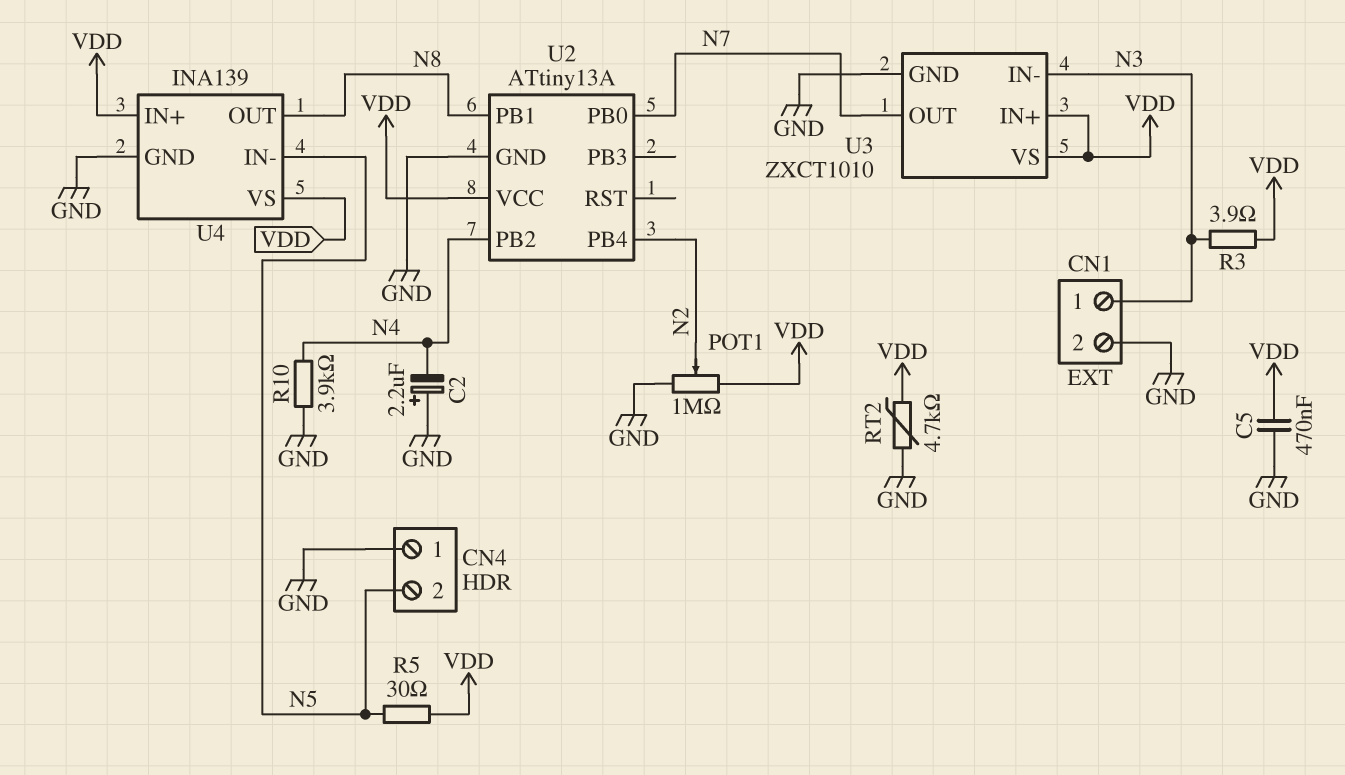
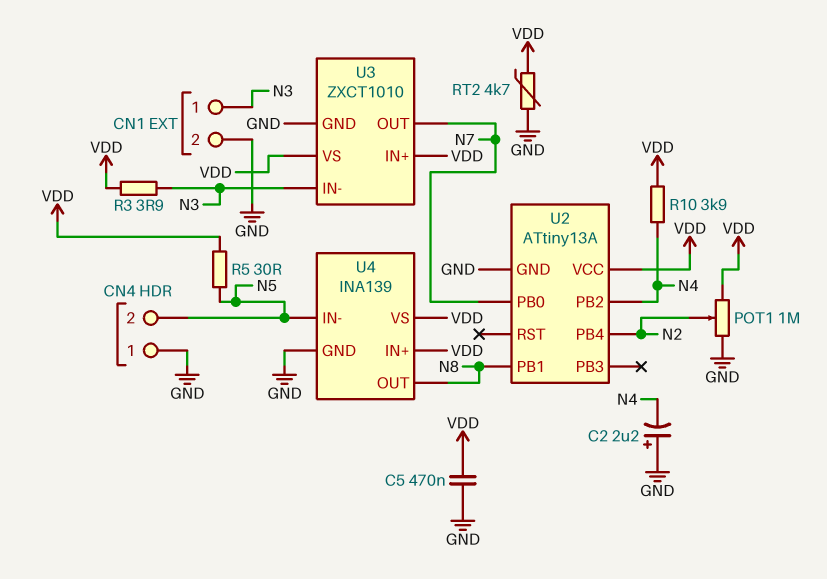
R10: 3.9k (GND, N4) -> 3.9k (N4, VDD)

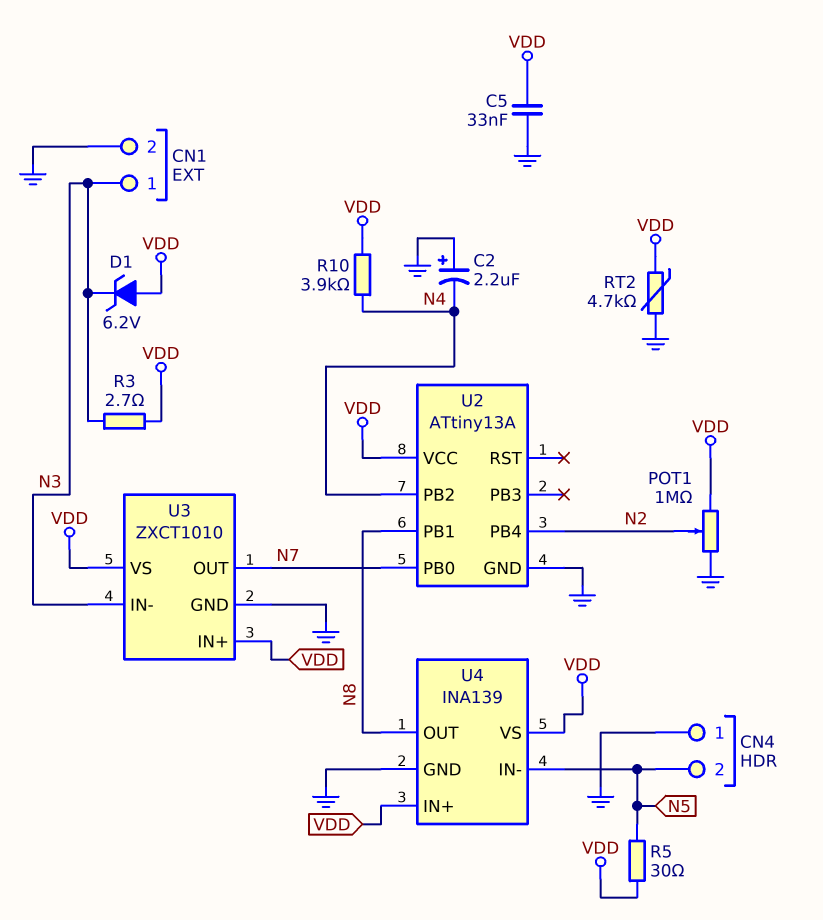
C5: 470nF (GND, VDD) -> 33nF (GND, VDD)
D1: none -> zener 6.2V (A VDD, K N3)
R3: 3.9 (N3, VDD) -> 2.7 (N3, VDD)

